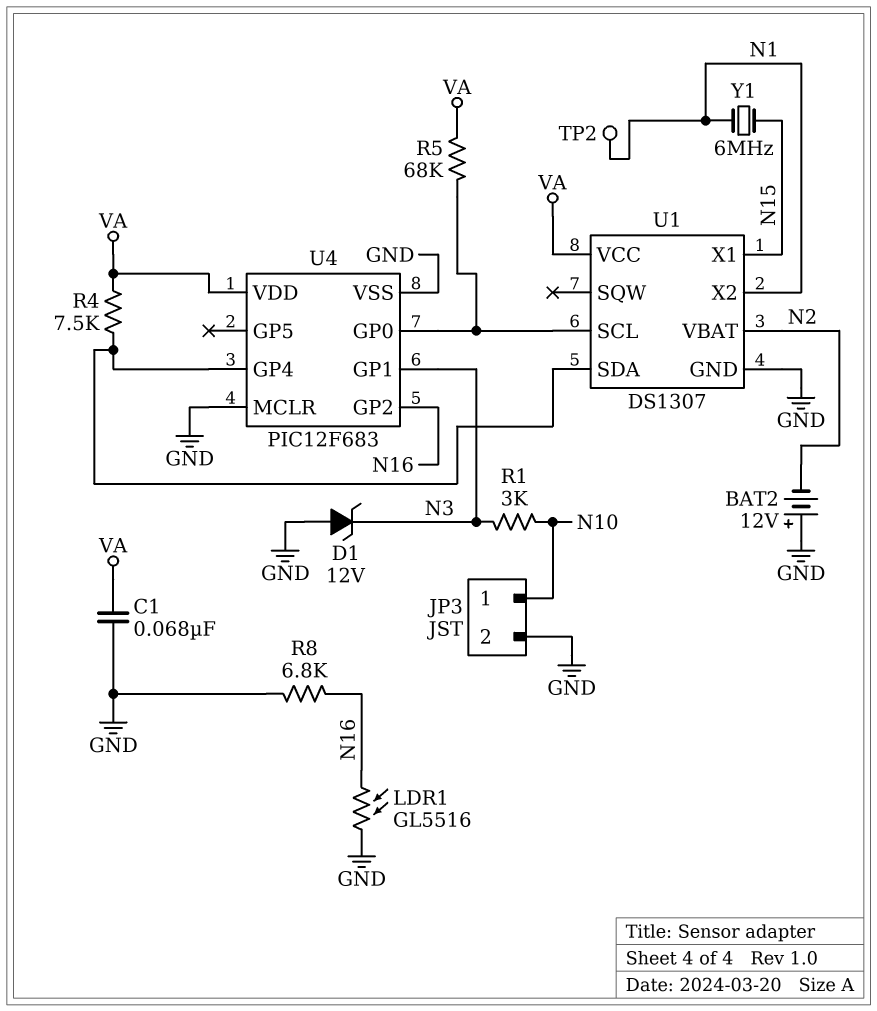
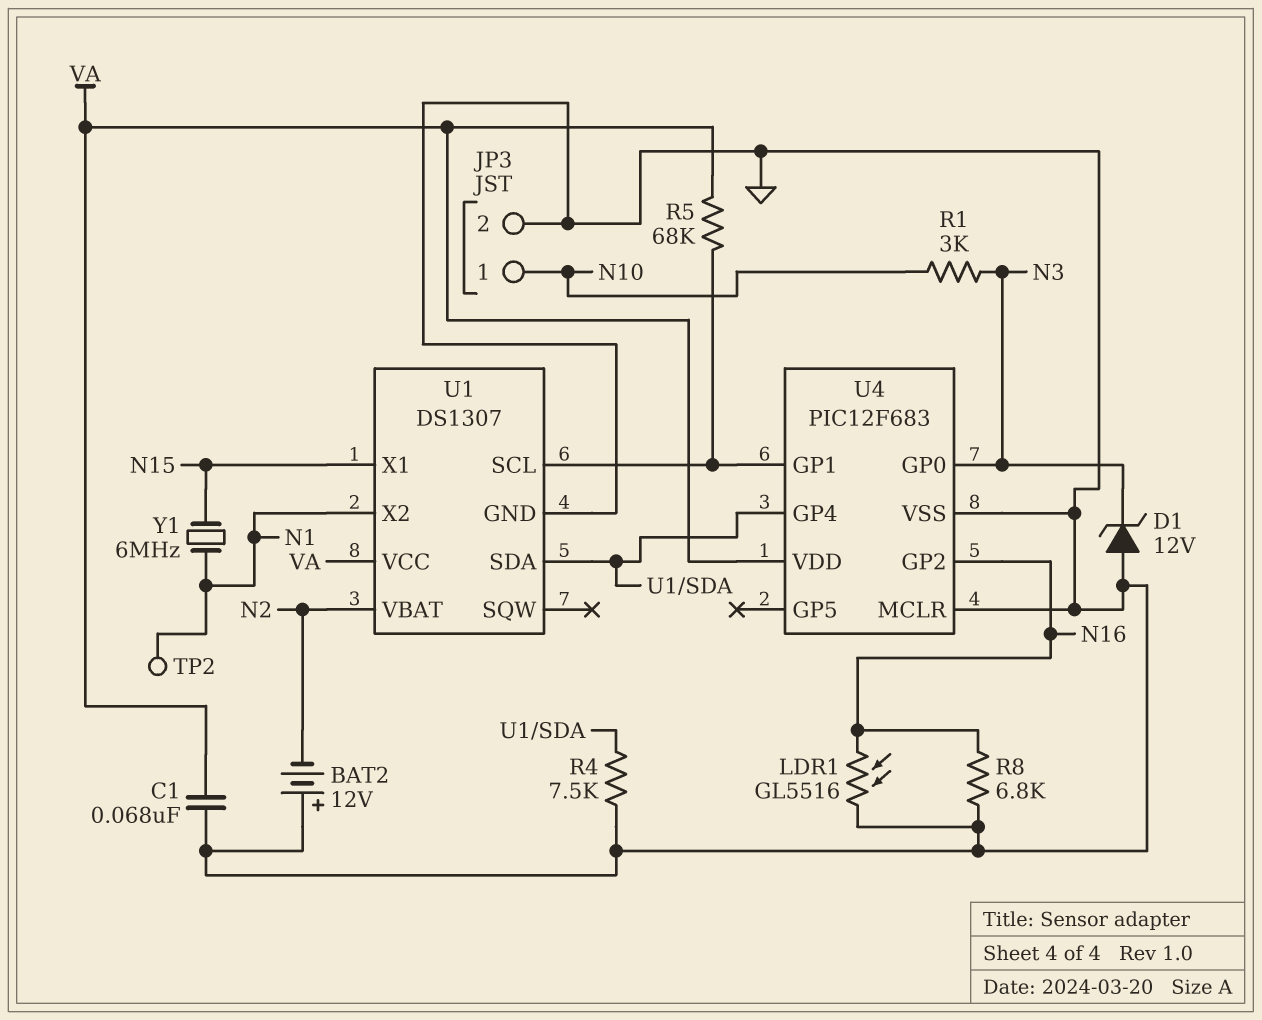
R4: 7.5k (U1/SDA, VA) -> 7.5k (GND, U1/SDA)
U4 pin GP0: U1/SCL -> N3
U4 pin GP1: N3 -> U1/SCL

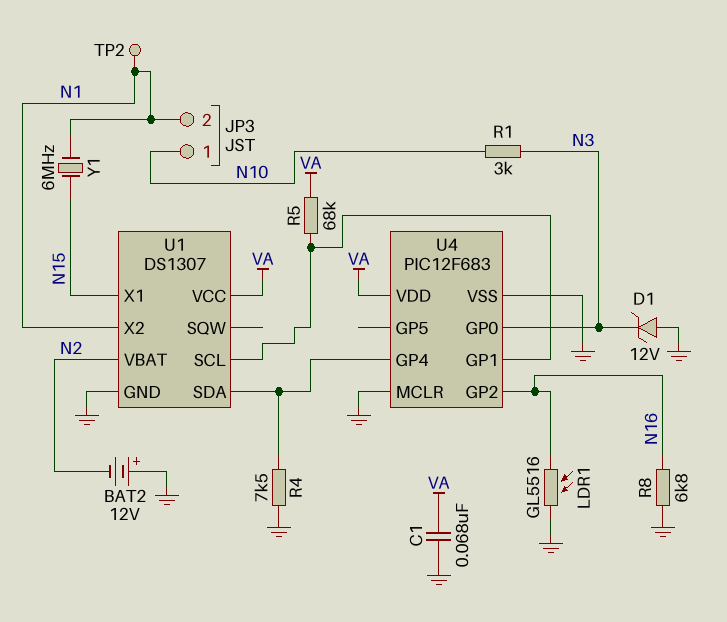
JP3 pin 2: GND -> N1

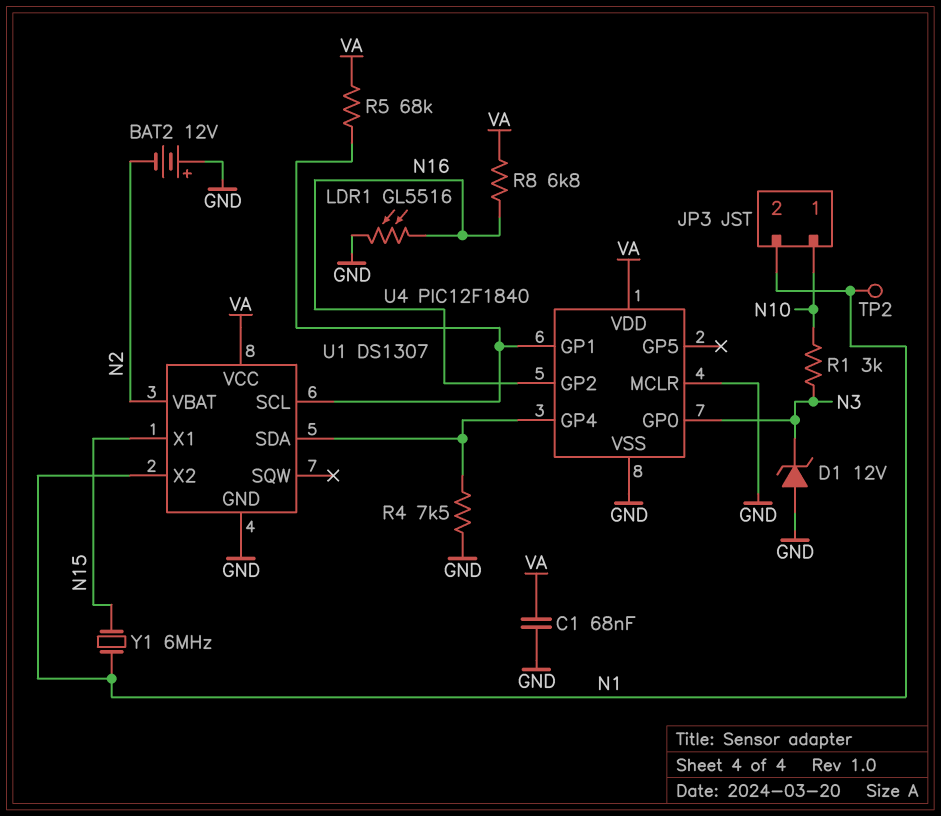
R8: 6.8k (GND, N16) -> 6.8k (N16, VA)
U4: PIC12F683 -> PIC12F1840

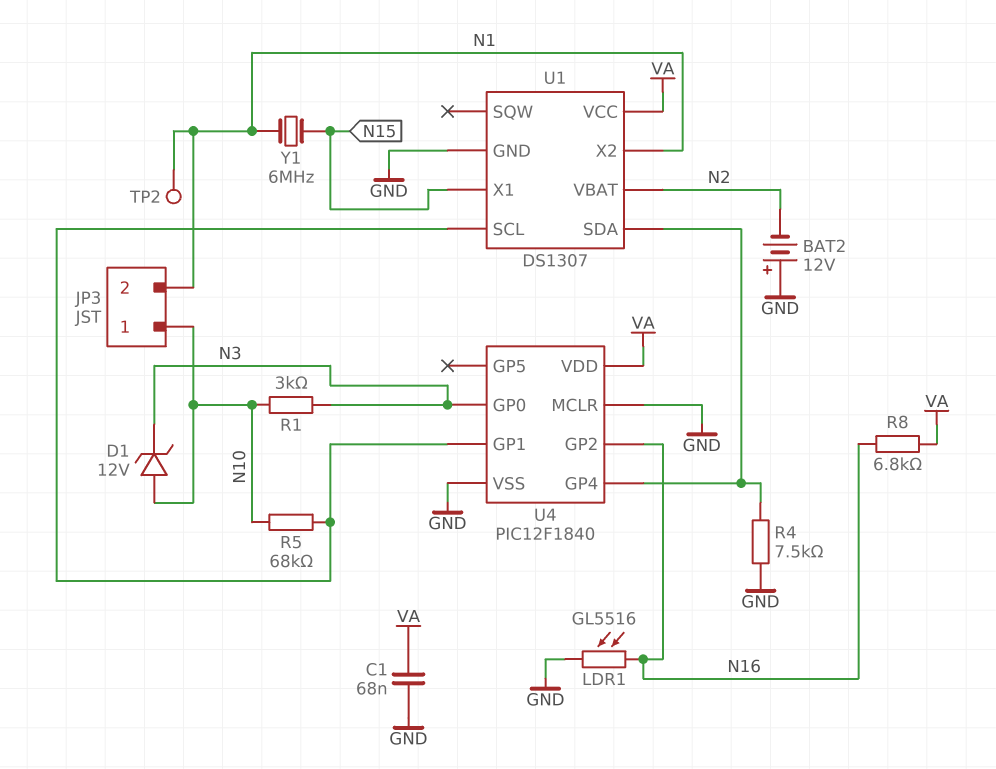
D1: zener 12V (A GND, K N3) -> zener 12V (A N10, K N3)
R5: 68k (U1/SCL, VA) -> 68k (N10, U1/SCL)

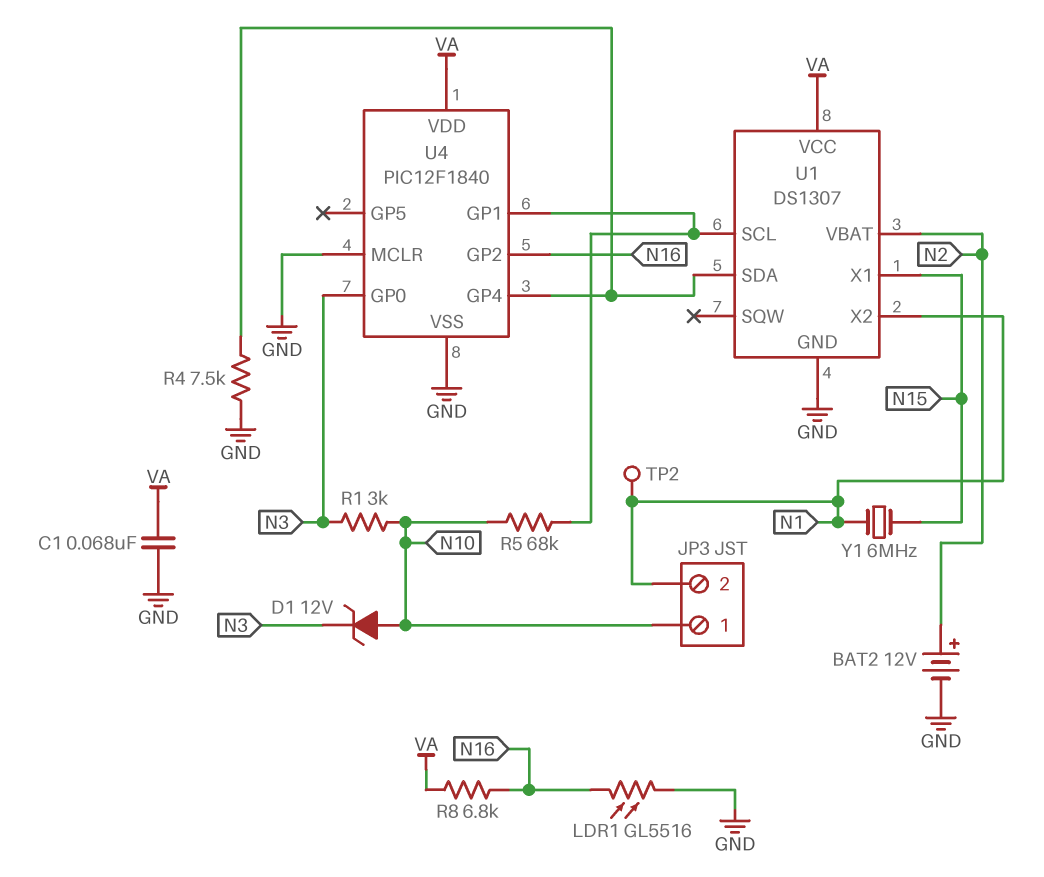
BAT2: 12V (plus GND, minus N2) -> 12V (plus N2, minus GND)

